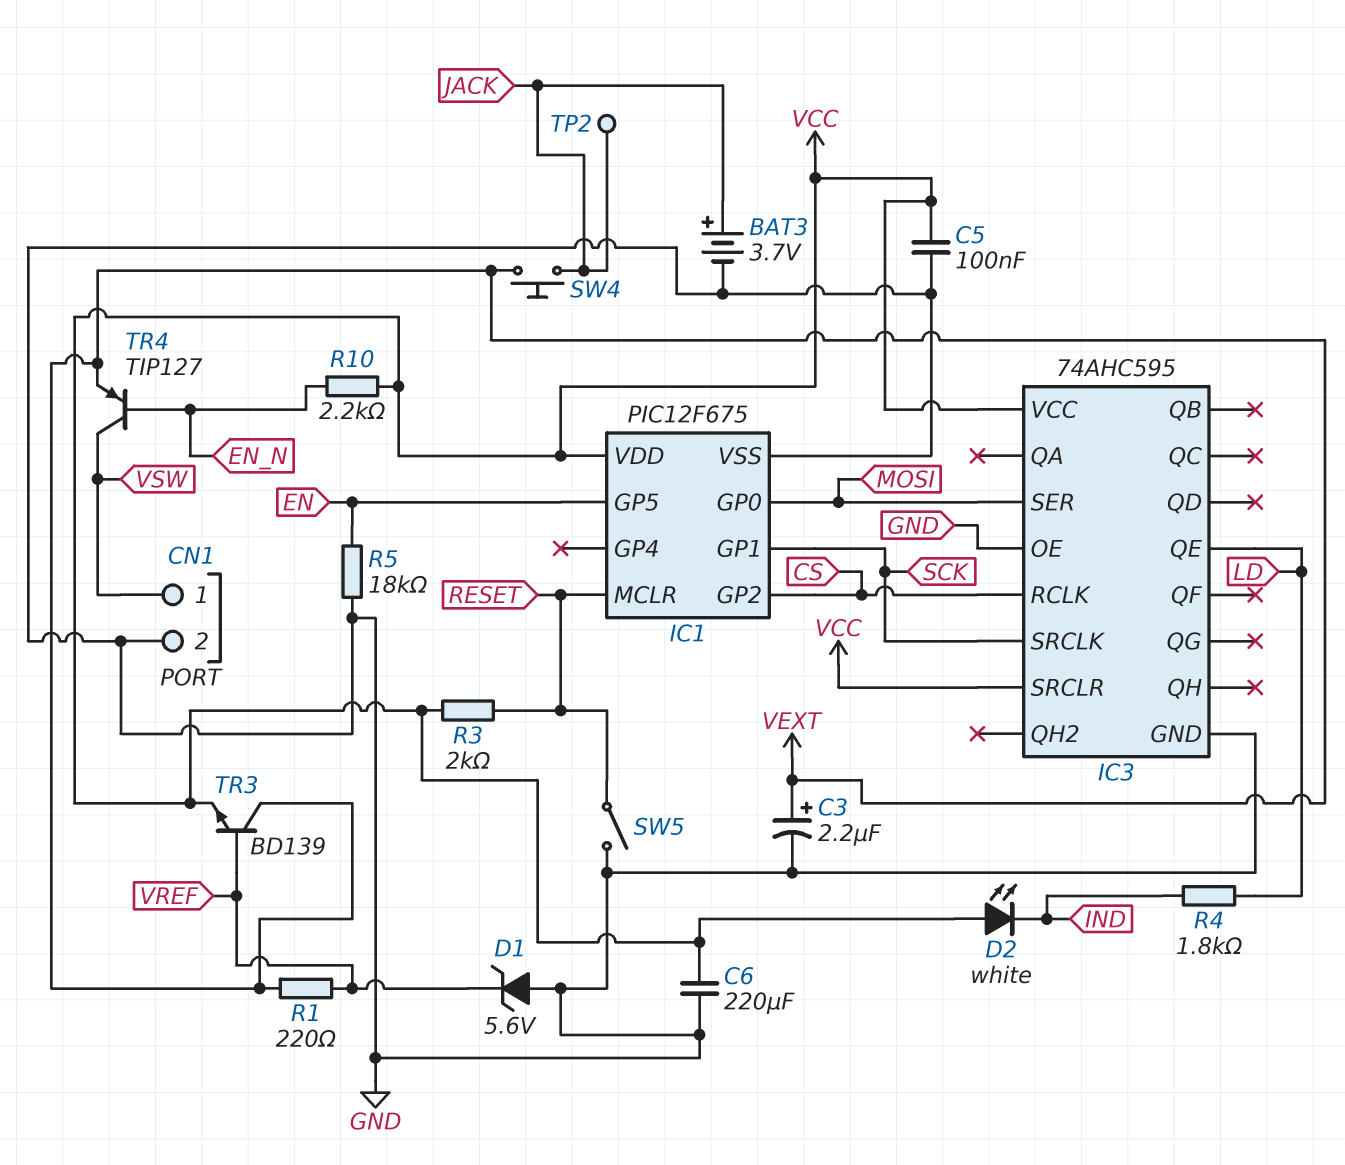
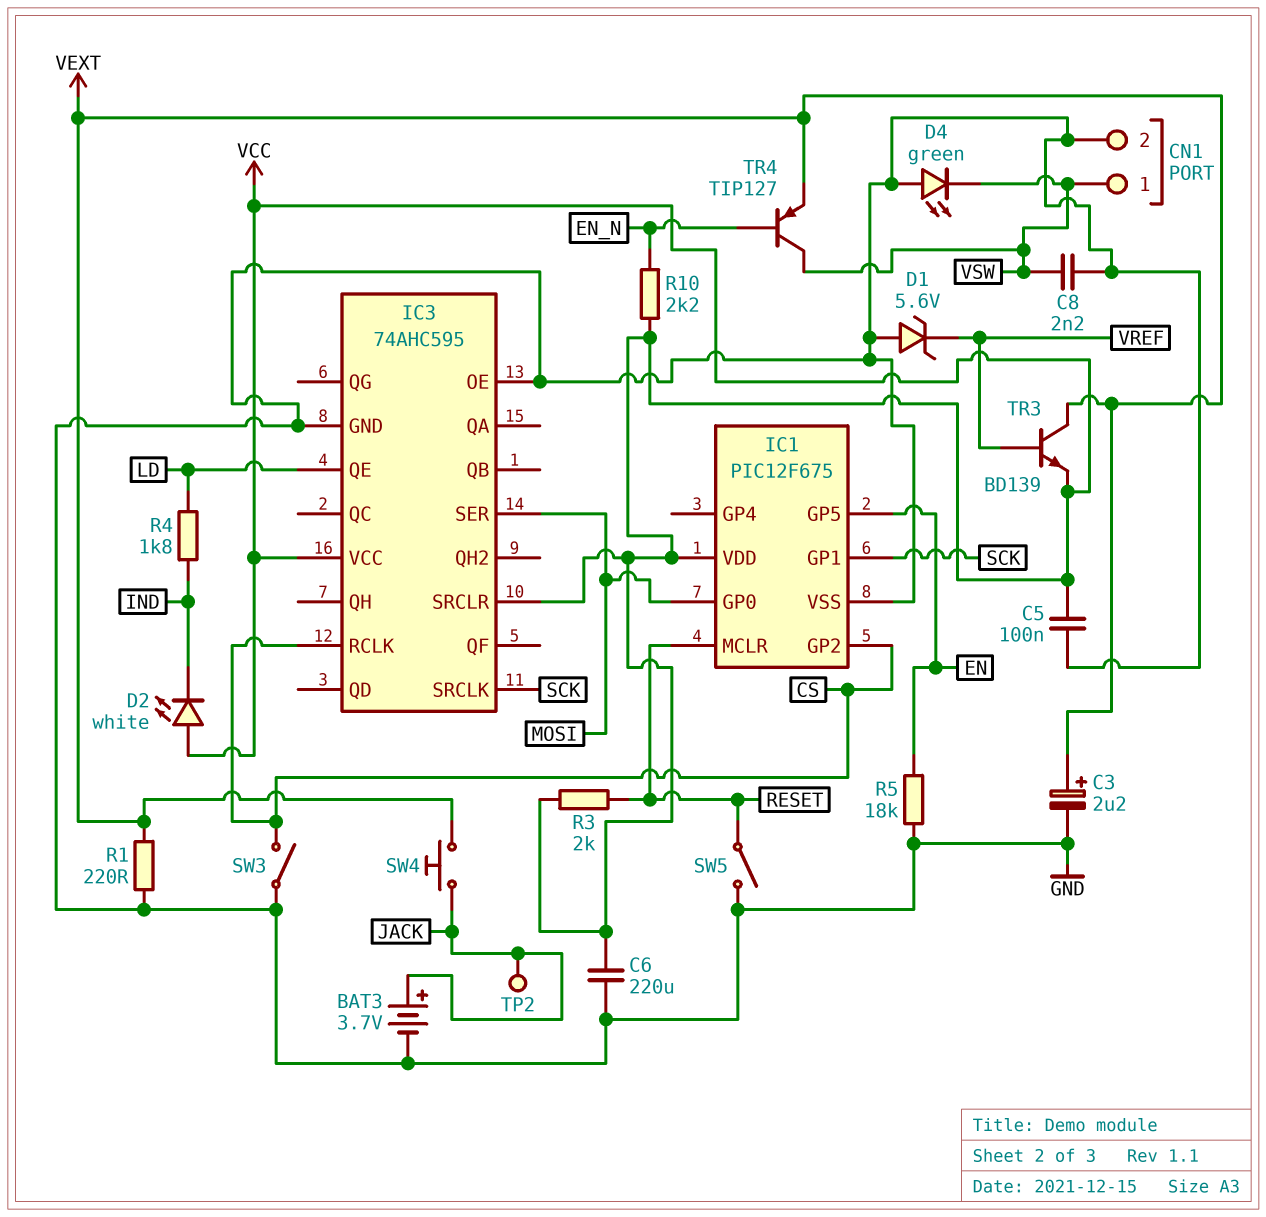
C8: none -> 2.2nF (GND, VSW)
D4: none -> LED green (A GND, K VSW)
R1: 220 (VEXT, VREF) -> 220 (GND, VEXT)
SW3: none -> switch (CS, GND)

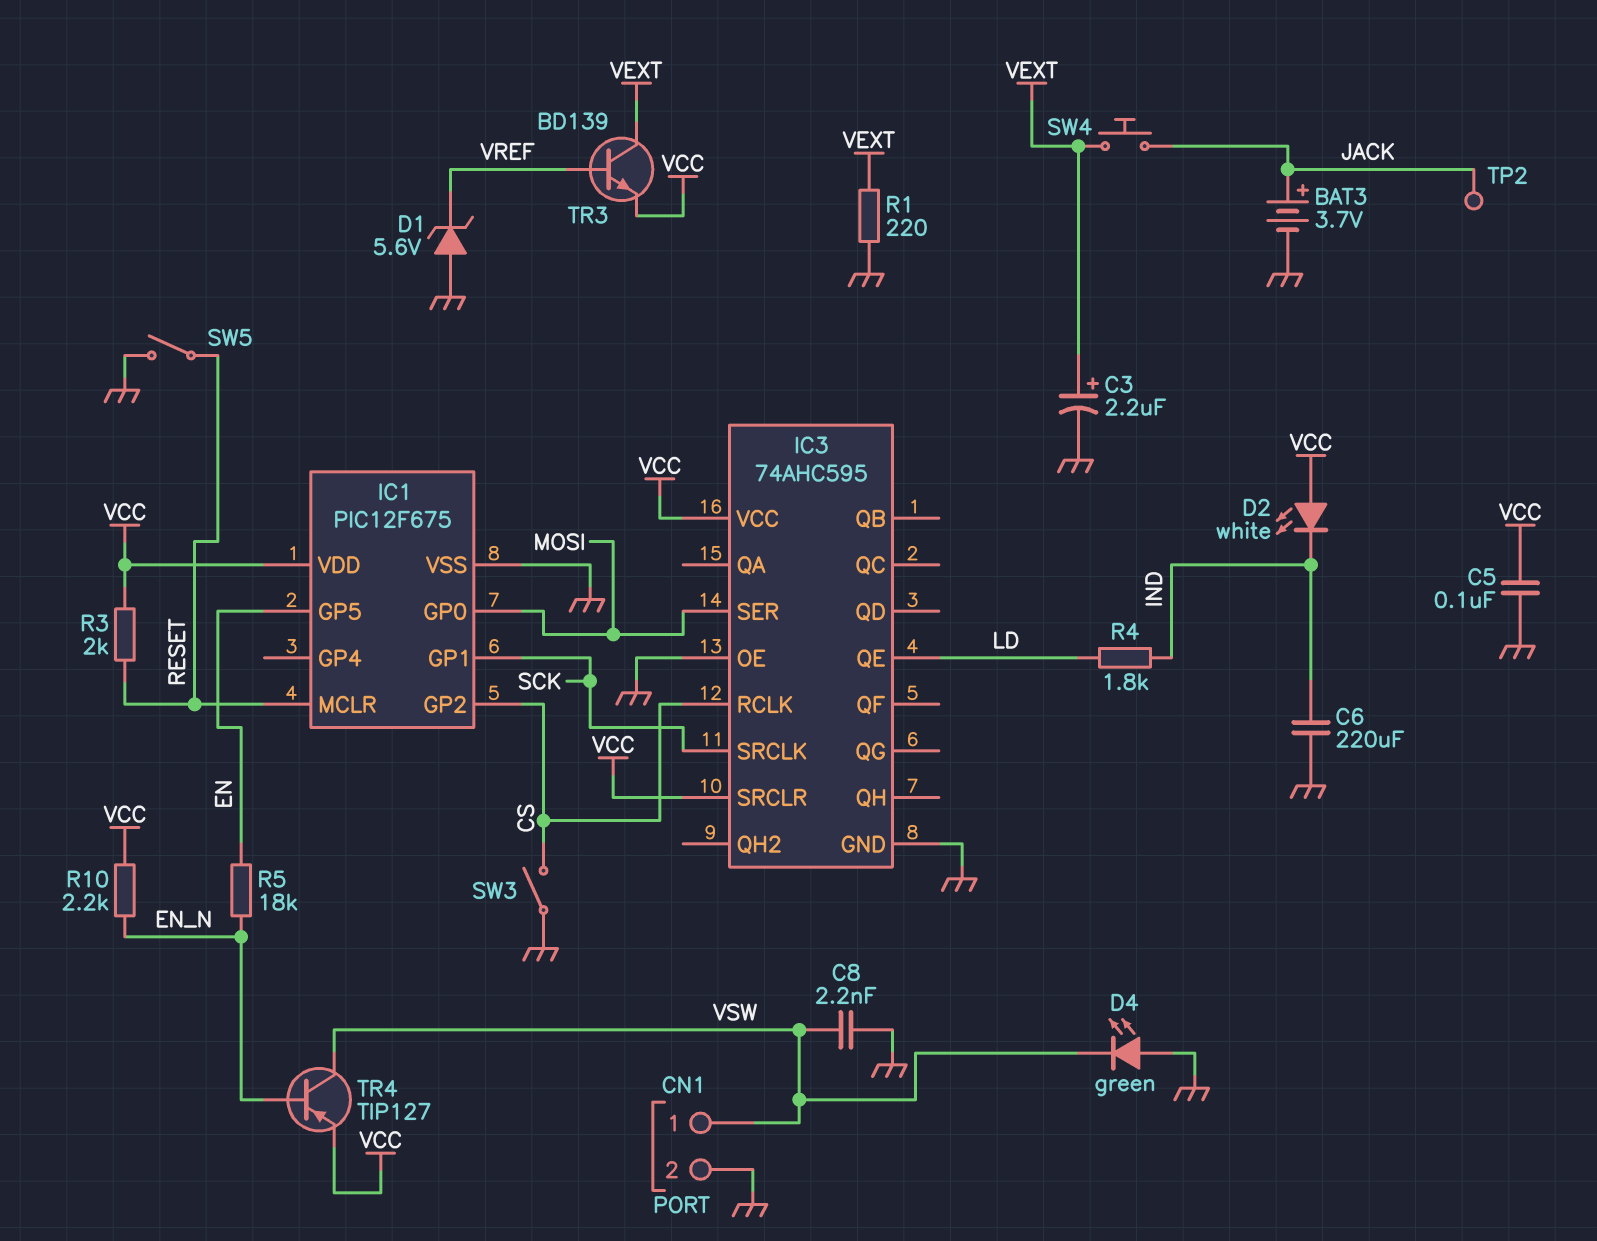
C6: 220uF (GND, VCC) -> 220uF (GND, IND)
R5: 18k (EN, GND) -> 18k (EN, EN_N)
TR4: PNP TIP127 (B EN_N, C VSW, E VEXT) -> PNP TIP127 (B EN_N, C VSW, E VCC)

